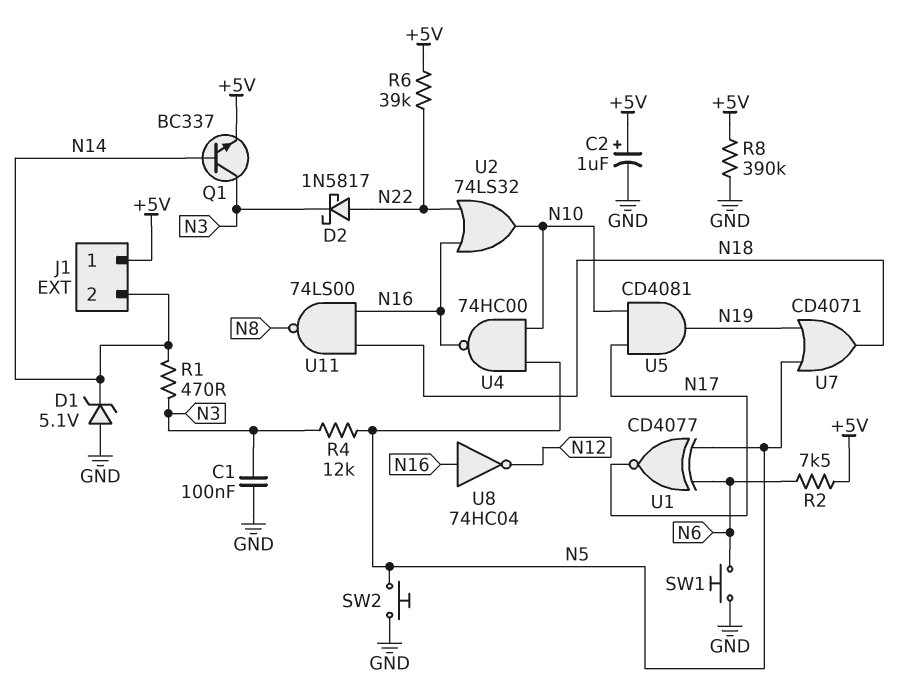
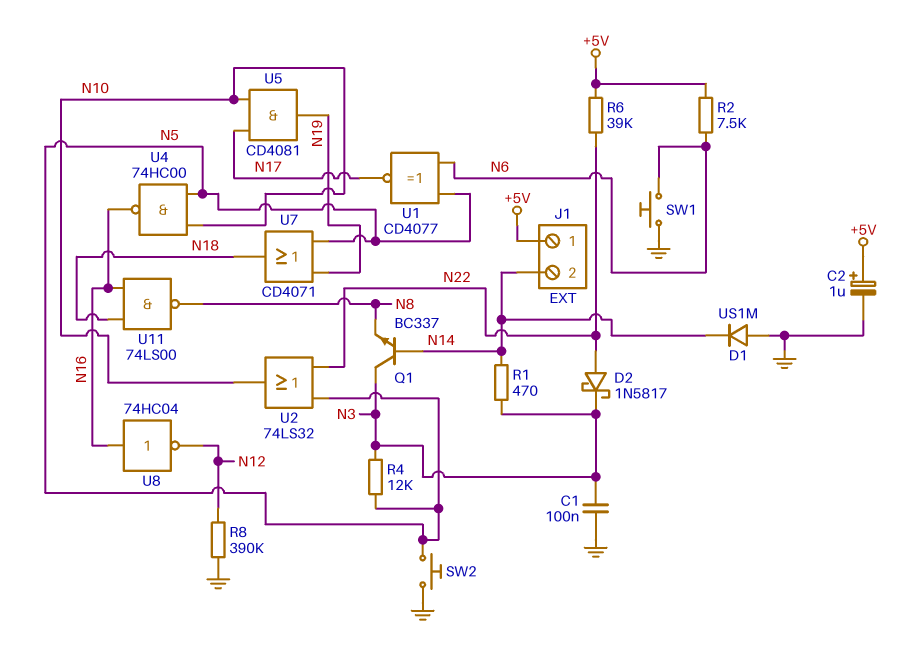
D1: zener 5.1V (A GND, K N14) -> diode US1M (A GND, K N14)
Q1: NPN BC337 (B N14, C N3, E +5V) -> NPN BC337 (B N14, C N3, E N8)
R8: 390k (+5V, GND) -> 390k (GND, N12)
U2: OR 74LS32 (in N16, in N22, out N10) -> OR 74LS32 (in N5, in N22, out N10)

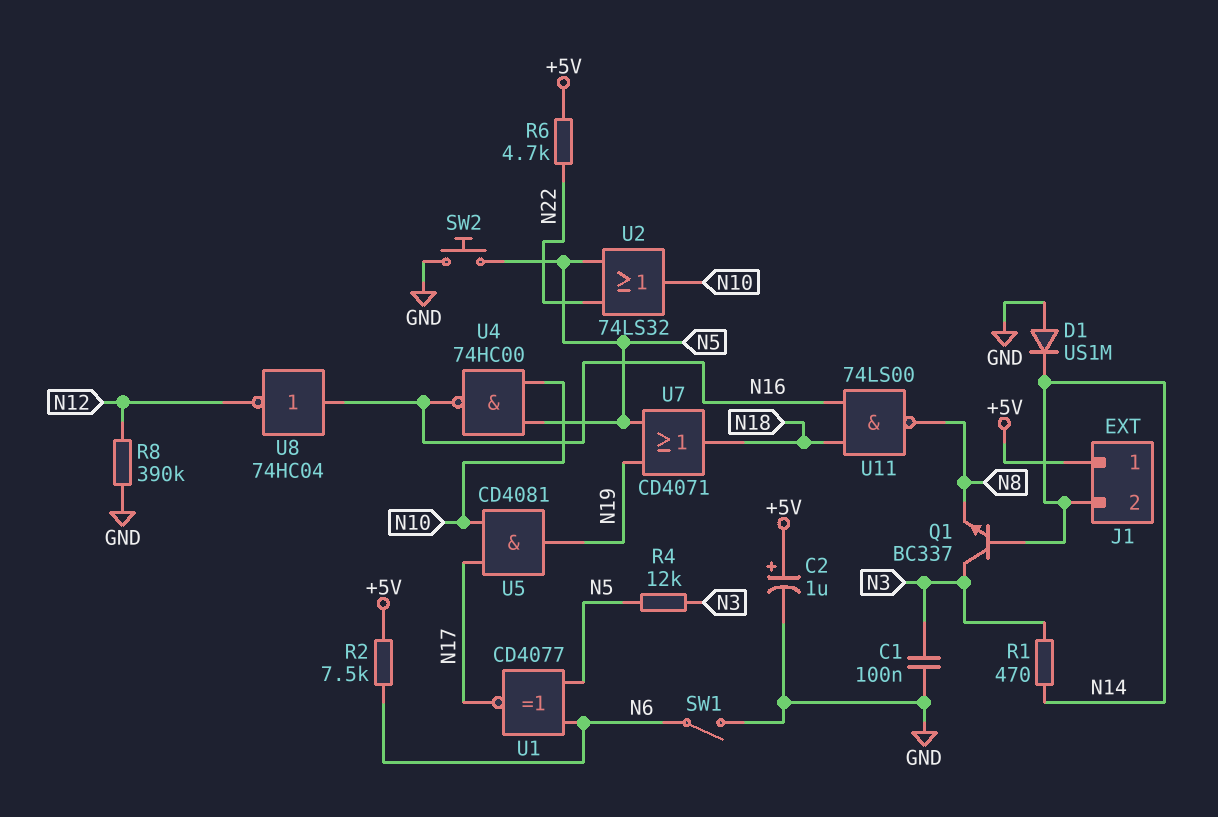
D2: schottky 1N5817 (A N22, K N3) -> none
R6: 39k (+5V, N22) -> 4.7k (+5V, N22)
SW1: button (GND, N6) -> switch (GND, N6)

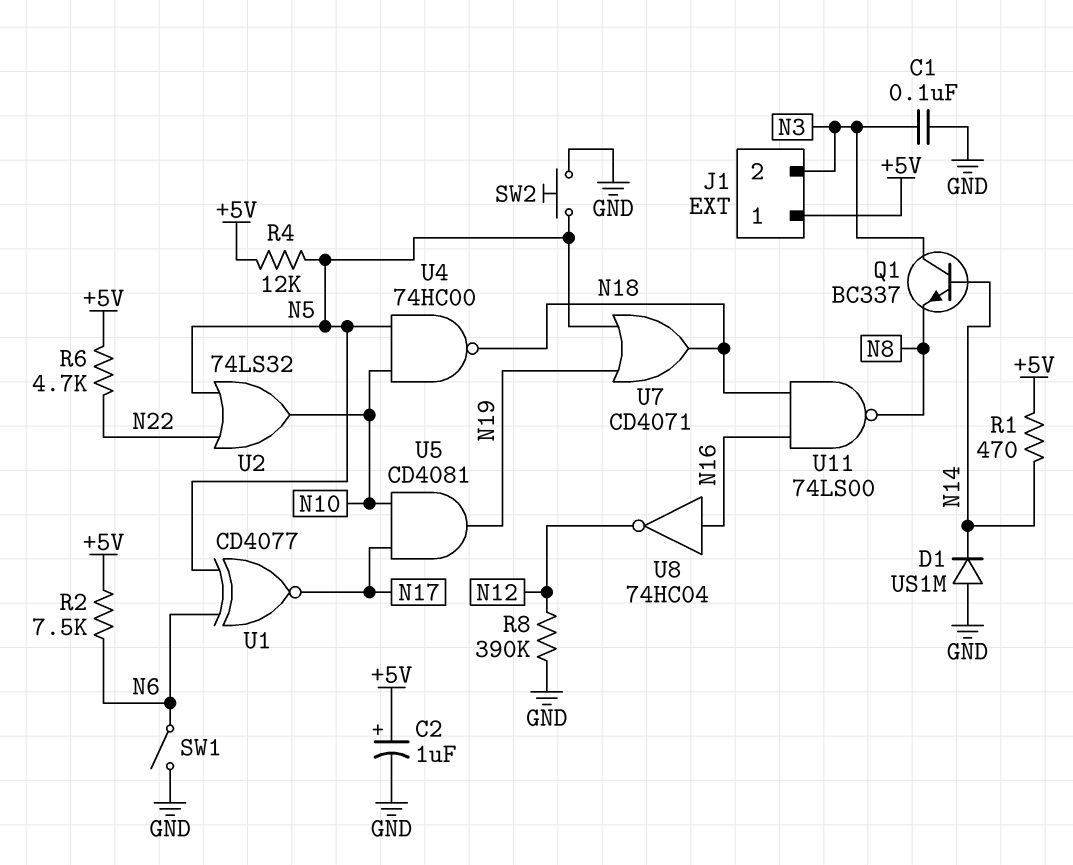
J1 pin 2: N14 -> N3
R1: 470 (N3, N14) -> 470 (+5V, N14)
R4: 12k (N3, N5) -> 12k (+5V, N5)
U4: NAND 74HC00 (in N5, in N10, out N16) -> NAND 74HC00 (in N5, in N10, out N18)

